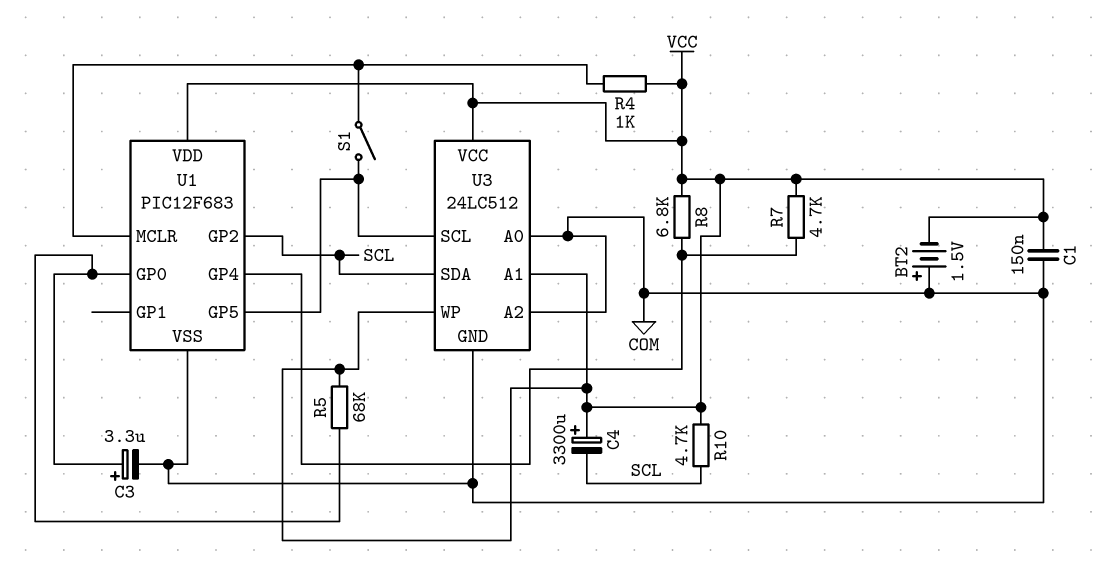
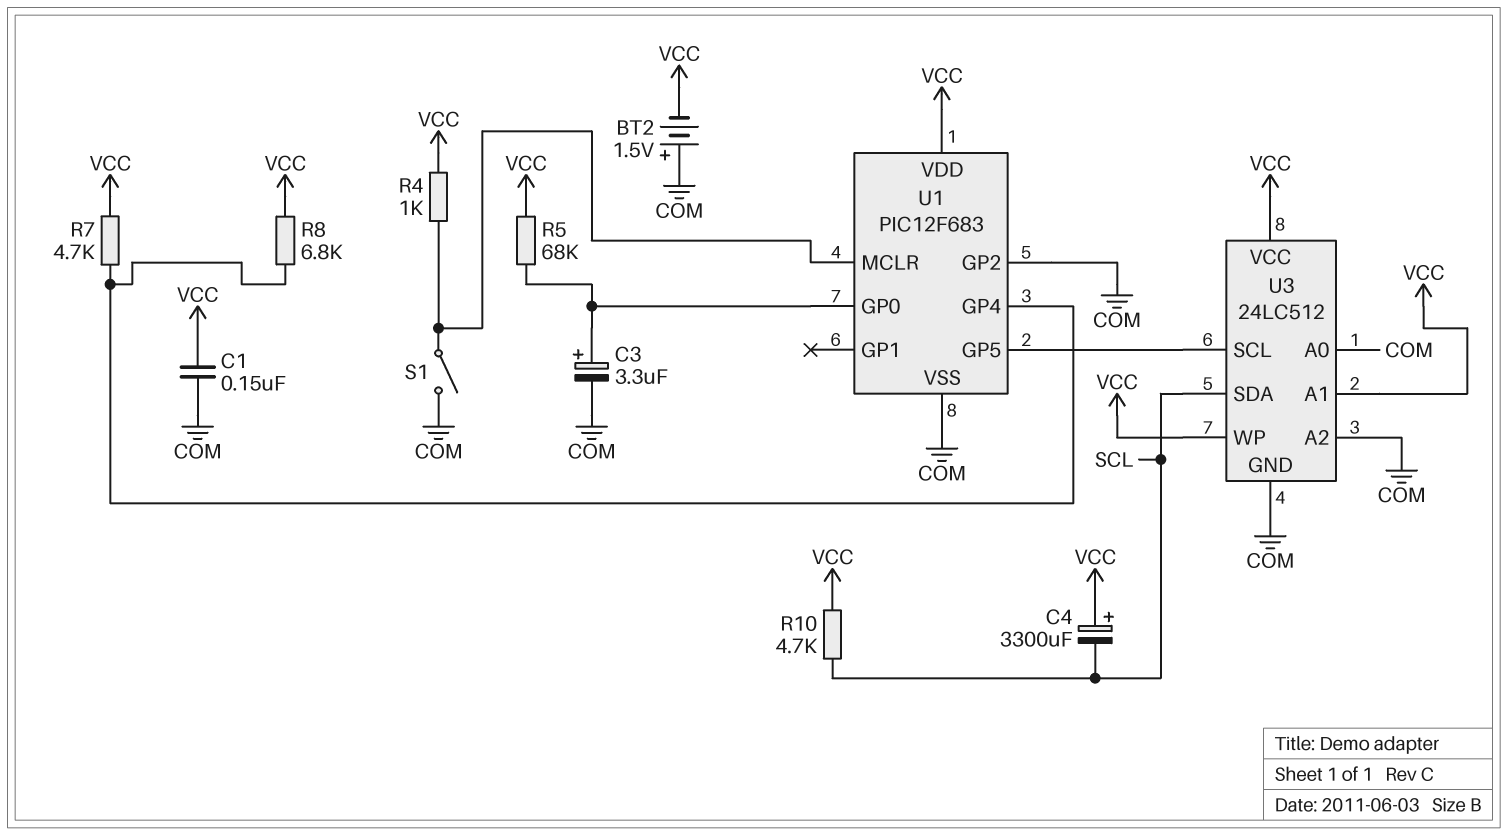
S1: switch (U1/GP5, U1/MCLR) -> switch (COM, U1/MCLR)
U1 pin GP2: SCL -> COM

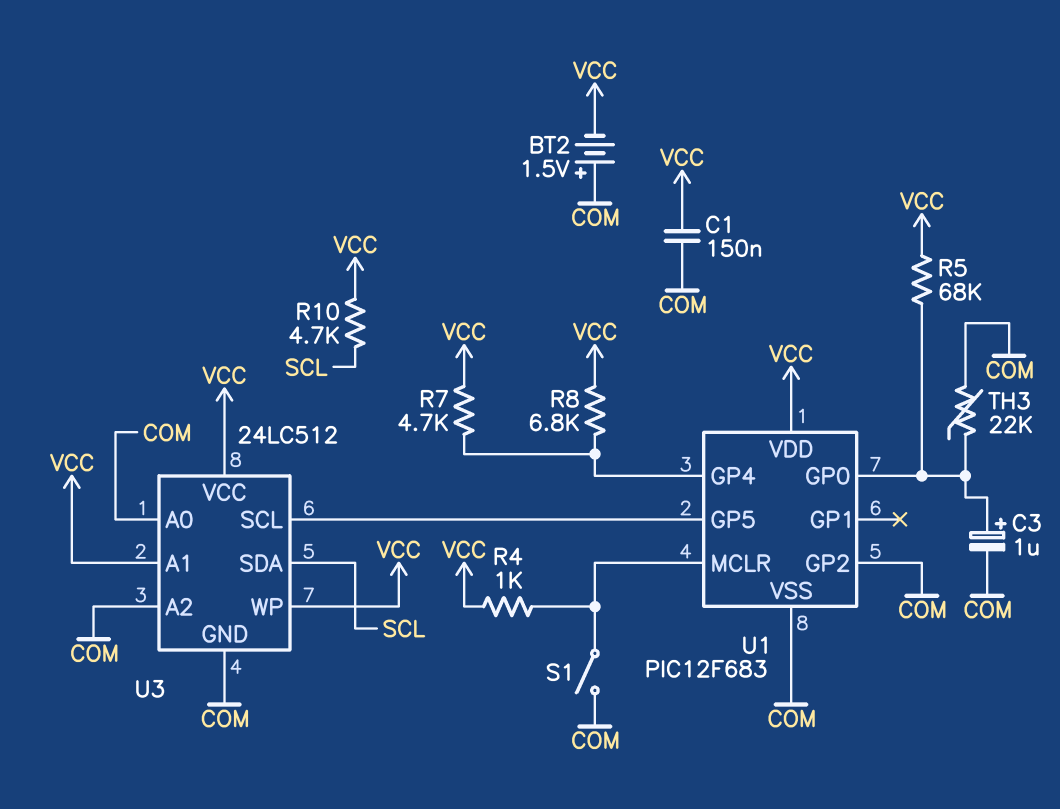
C3: 3.3uF (plus U1/GP0, minus COM) -> 1uF (plus U1/GP0, minus COM)
C4: 3300uF (plus VCC, minus SCL) -> none
TH3: none -> 22k (COM, U1/GP0)

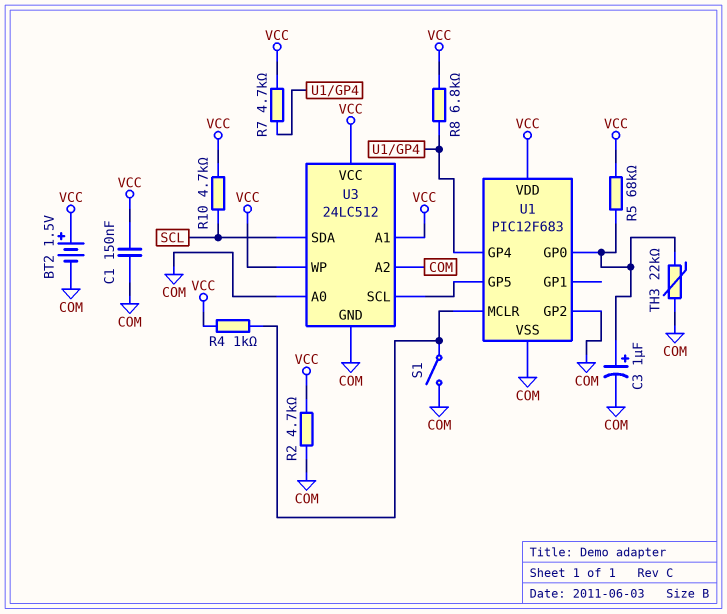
BT2: 1.5V (plus COM, minus VCC) -> 1.5V (plus VCC, minus COM)
R2: none -> 4.7k (COM, VCC)

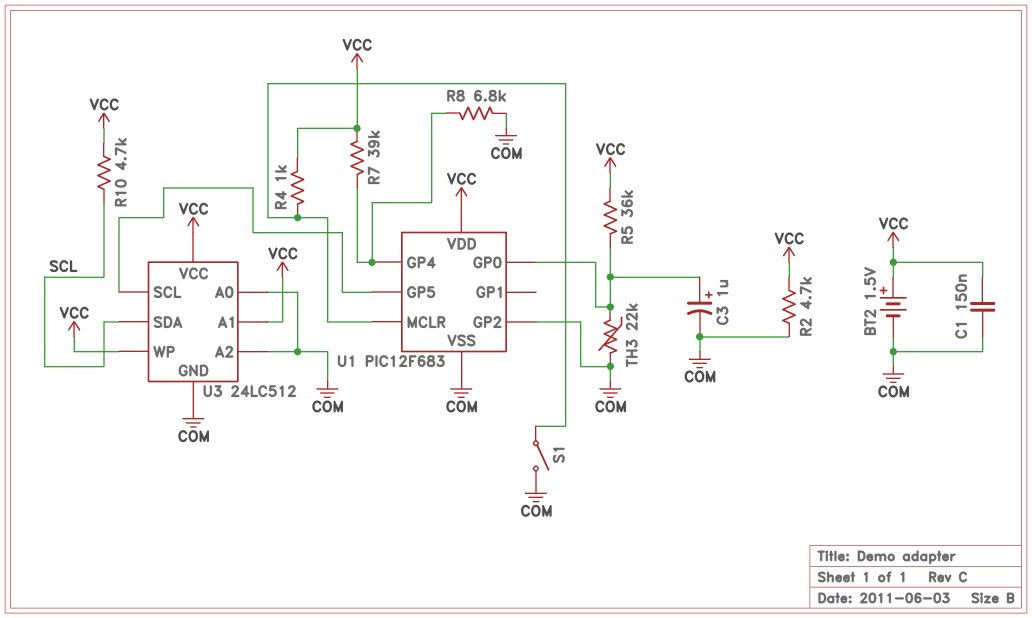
R5: 68k (U1/GP0, VCC) -> 36k (U1/GP0, VCC)
R7: 4.7k (U1/GP4, VCC) -> 39k (U1/GP4, VCC)
R8: 6.8k (U1/GP4, VCC) -> 6.8k (COM, U1/GP4)

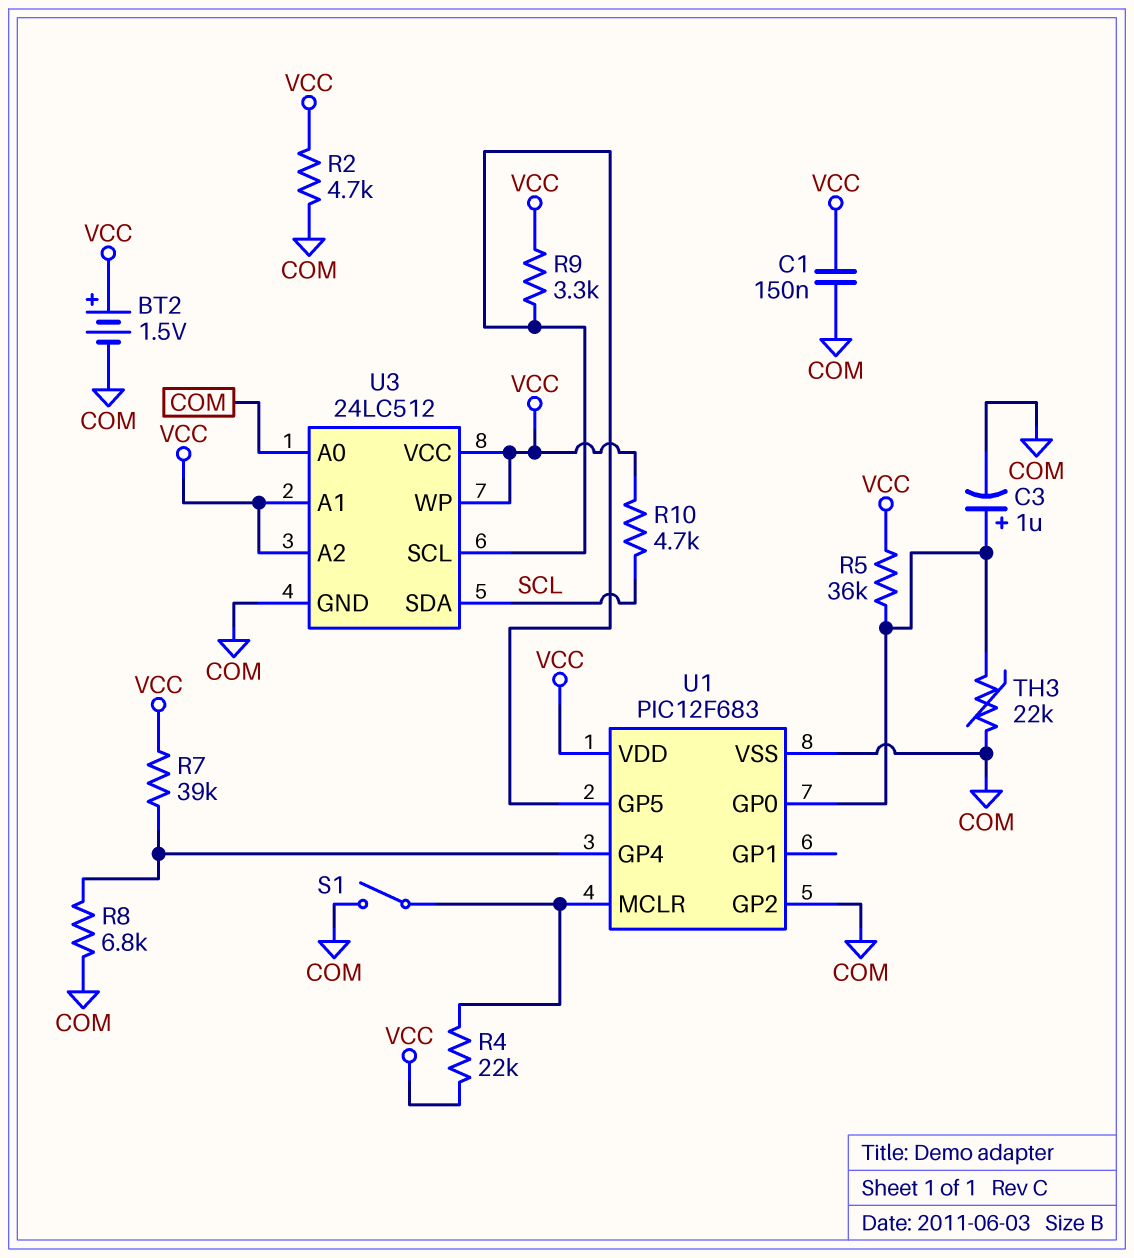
R4: 1k (U1/MCLR, VCC) -> 22k (U1/MCLR, VCC)
R9: none -> 3.3k (U1/GP5, VCC)
U3 pin A2: COM -> VCC

